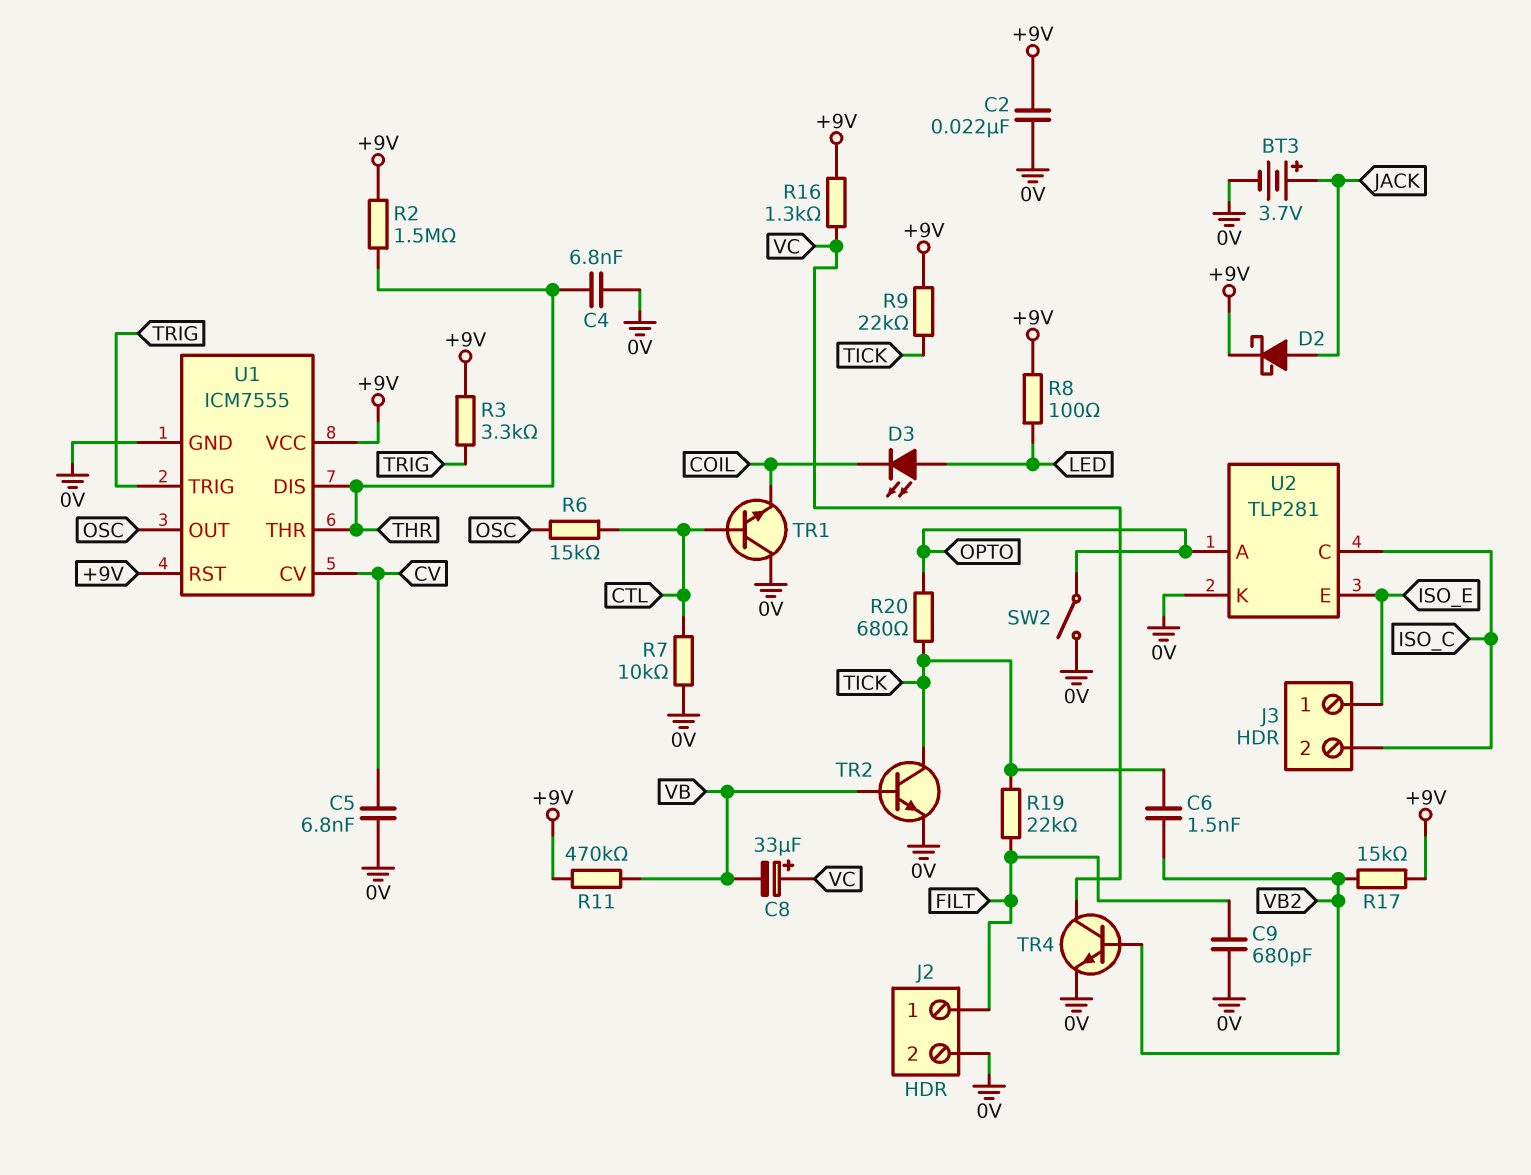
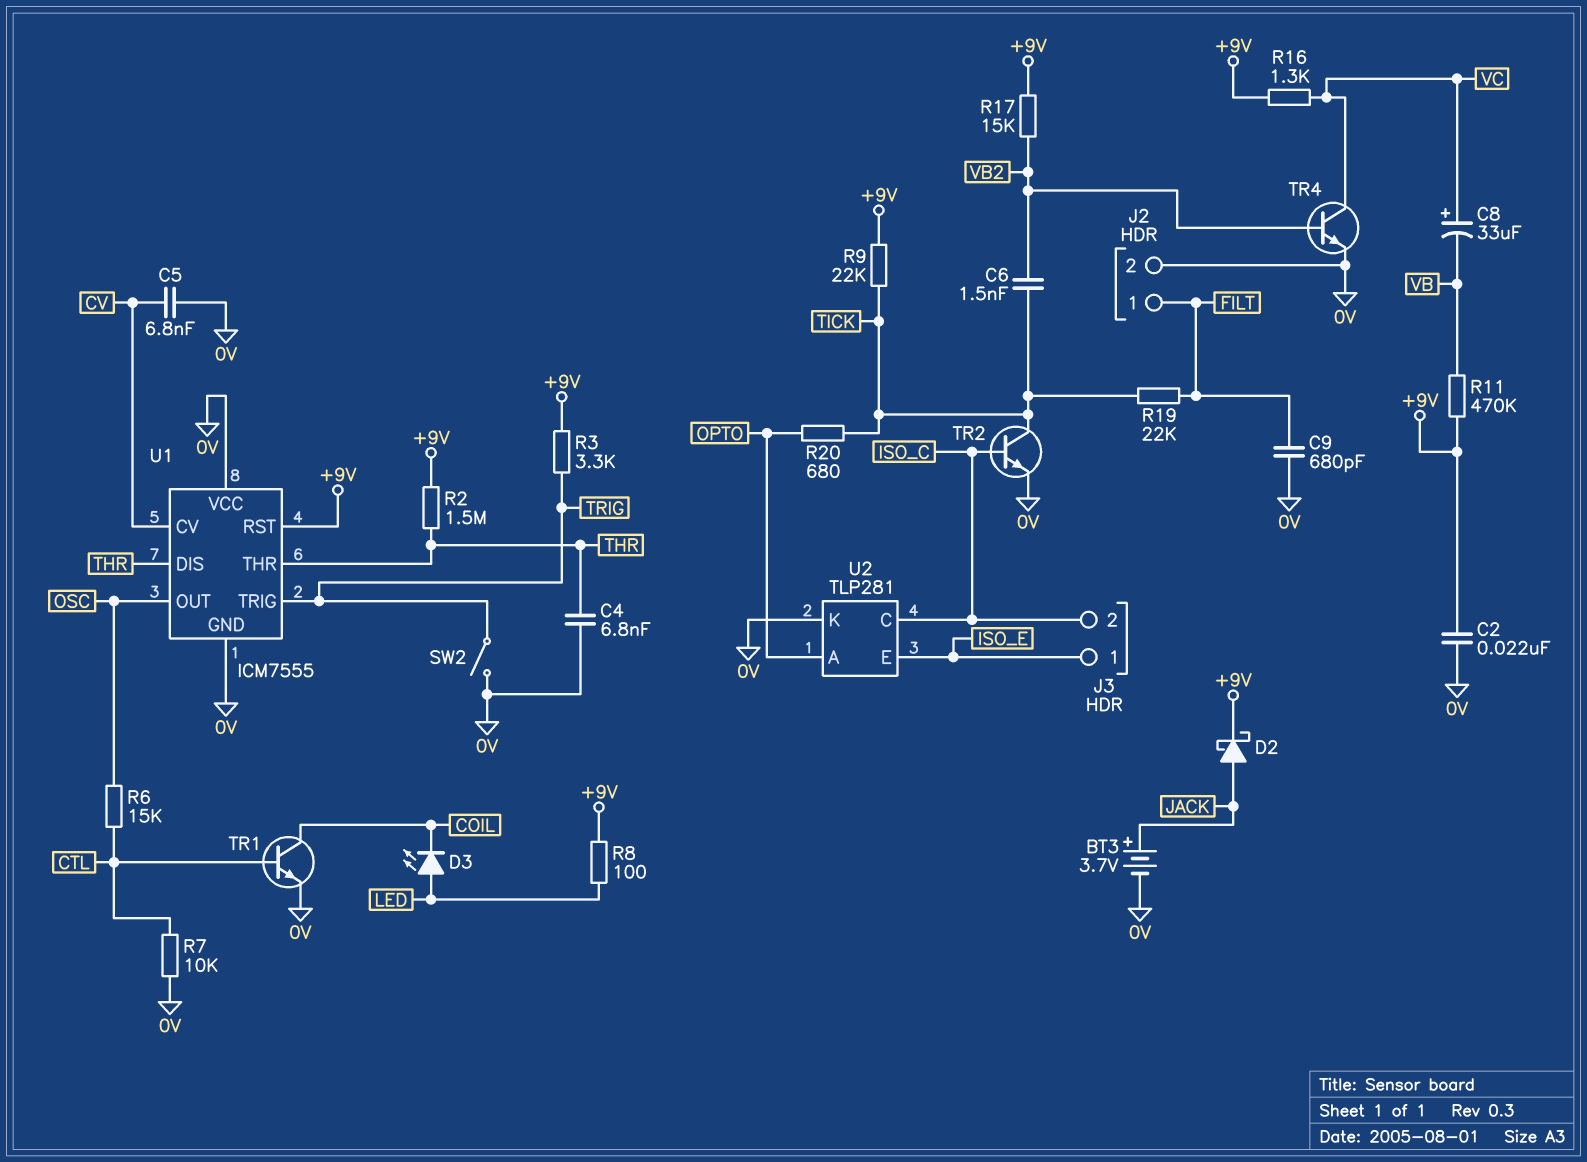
SW2: switch (0V, OPTO) -> switch (0V, TRIG)
TR1: NPN (B CTL, C 0V, E COIL) -> NPN (B CTL, C COIL, E 0V)
TR2: NPN (B VB, C TICK, E 0V) -> NPN (B ISO_C, C TICK, E 0V)
U1 pin VCC: +9V -> 0V

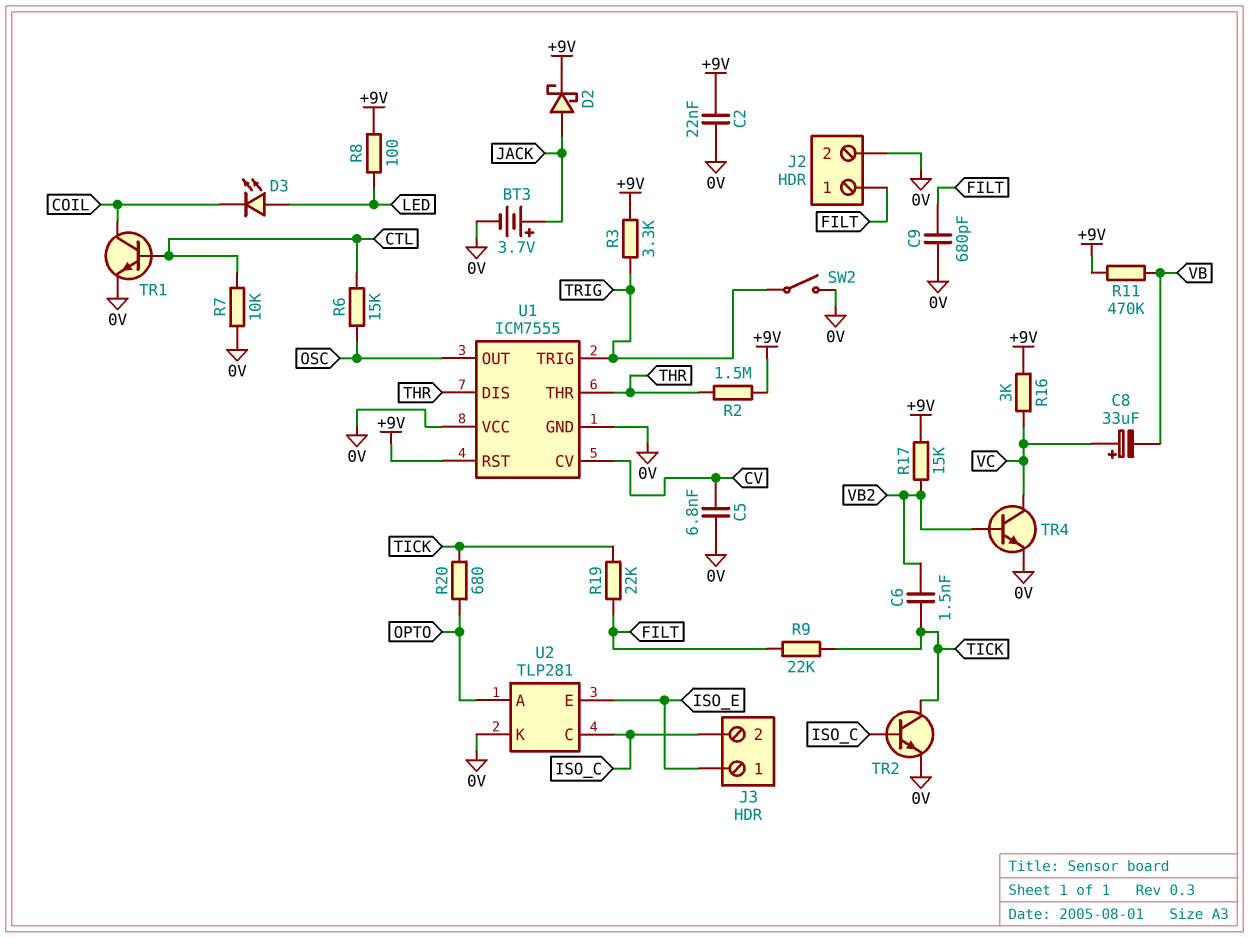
C4: 6.8nF (0V, THR) -> none
R9: 22k (+9V, TICK) -> 22k (FILT, TICK)
R16: 1.3k (+9V, VC) -> 3k (+9V, VC)

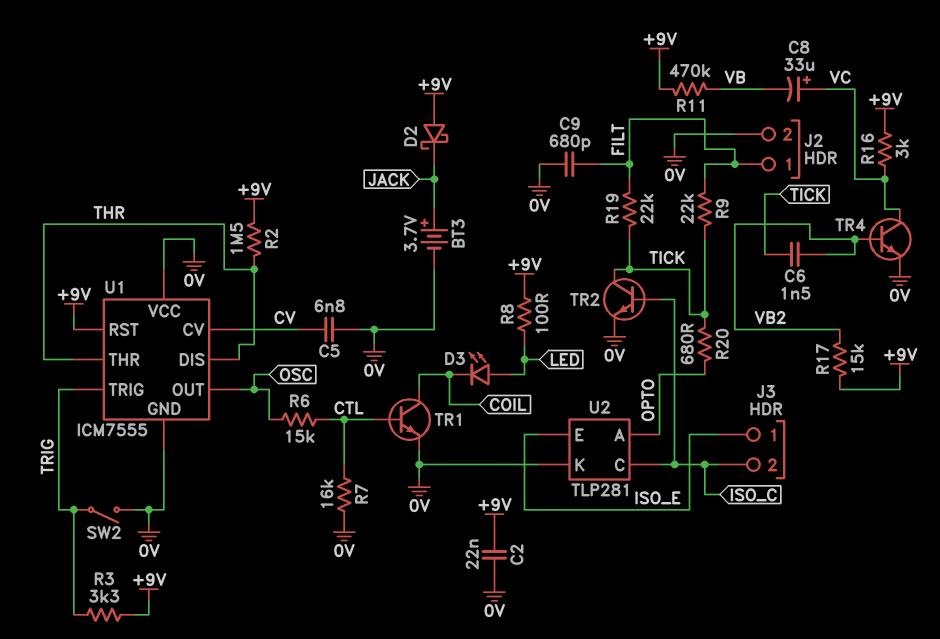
D2: schottky (A JACK, K +9V) -> schottky (A +9V, K JACK)
R7: 10k (0V, CTL) -> 16k (0V, CTL)

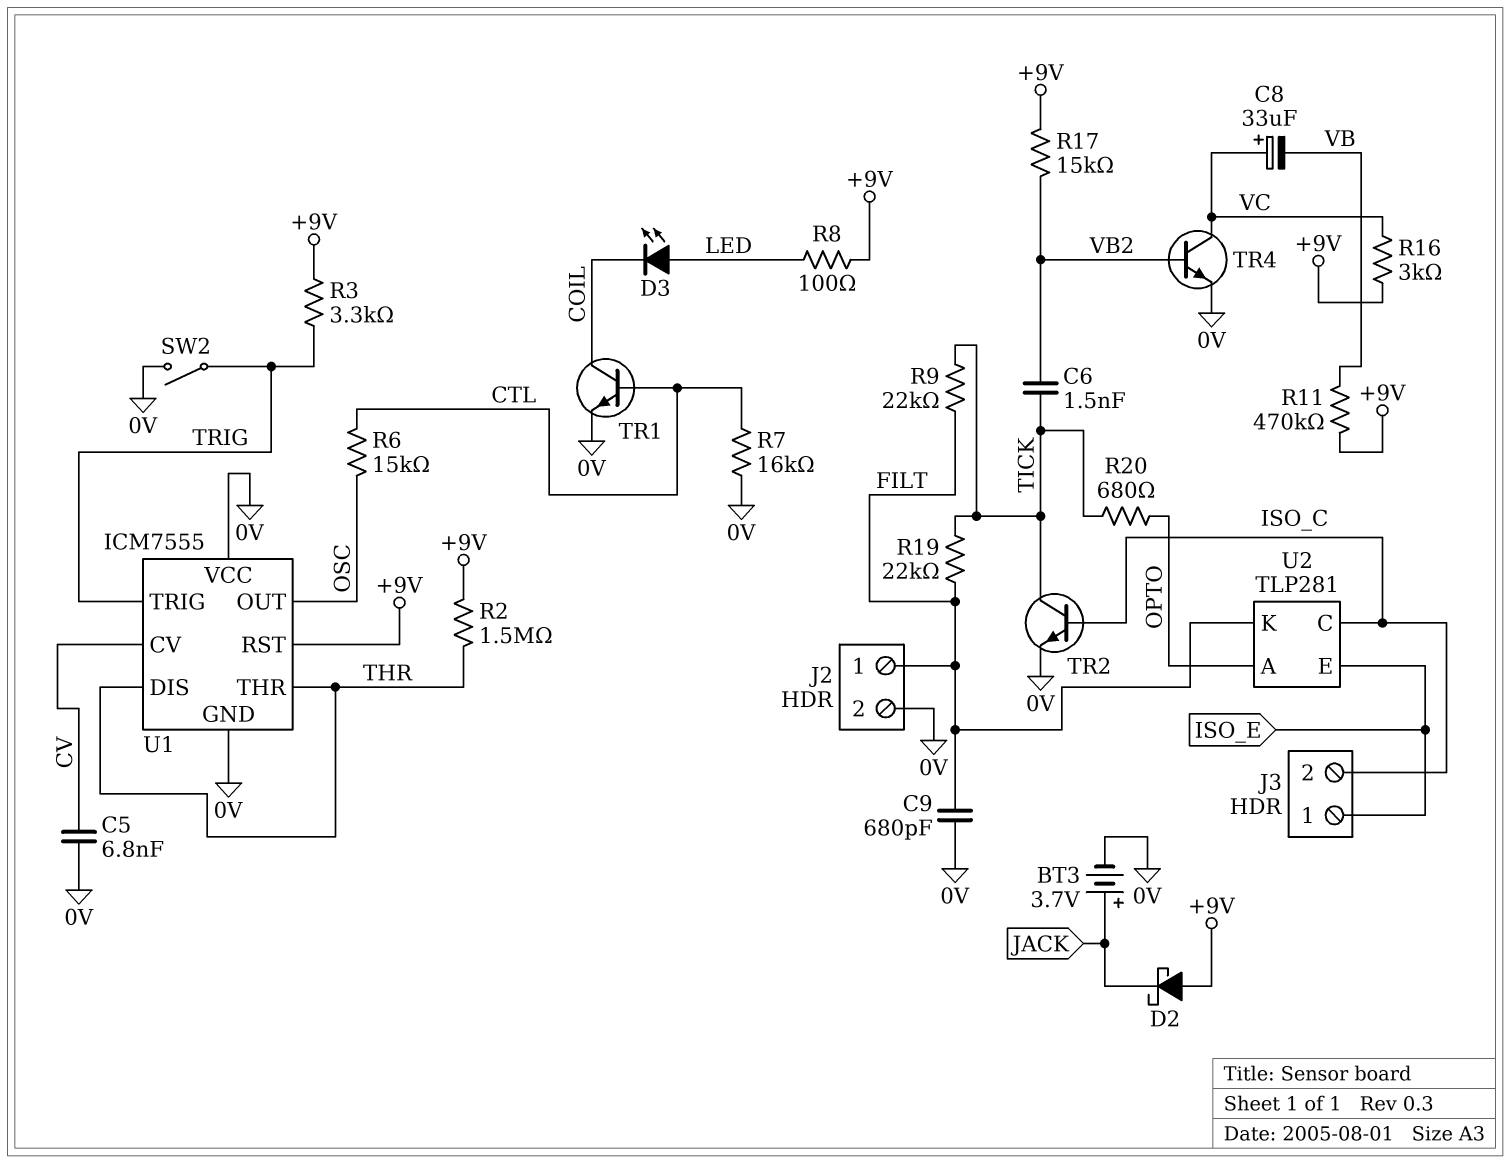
C2: 22nF (+9V, 0V) -> none
U2 pin K: 0V -> FILT

